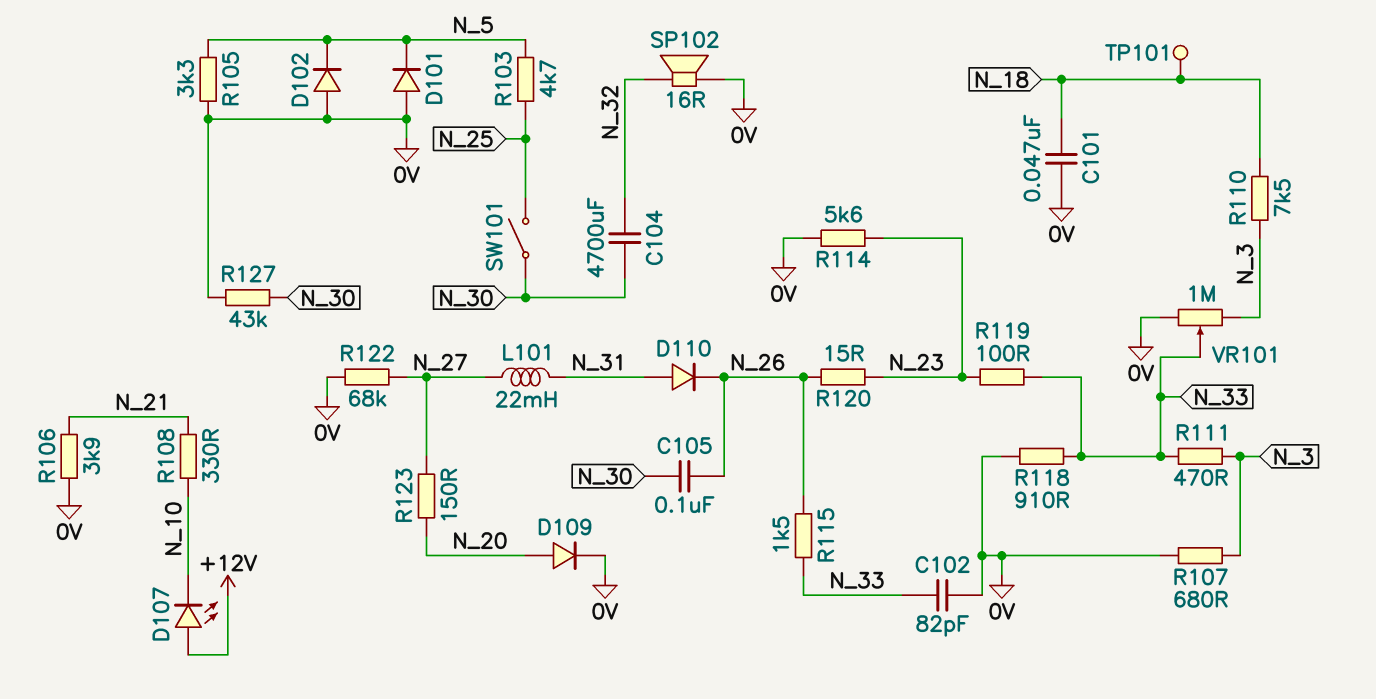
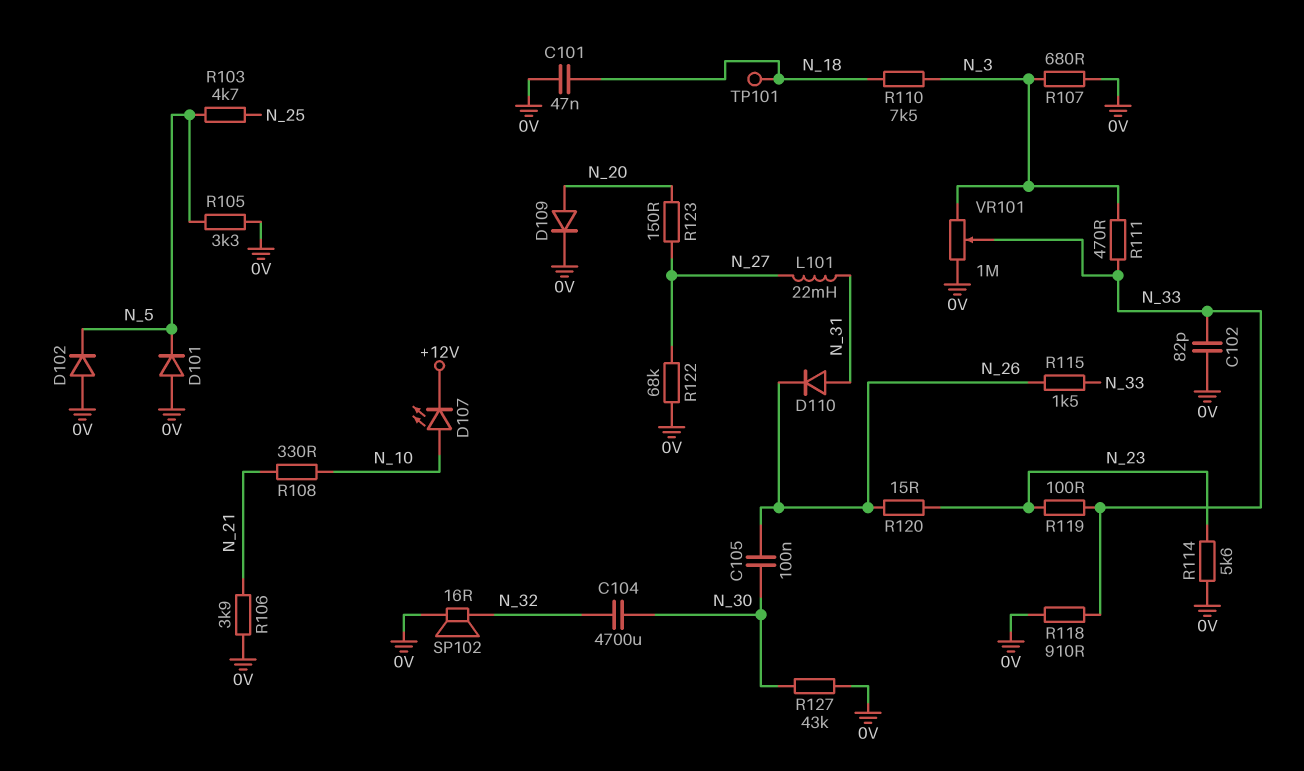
D107: LED (A +12V, K N_10) -> LED (A N_10, K +12V)
SW101: switch (N_25, N_30) -> none

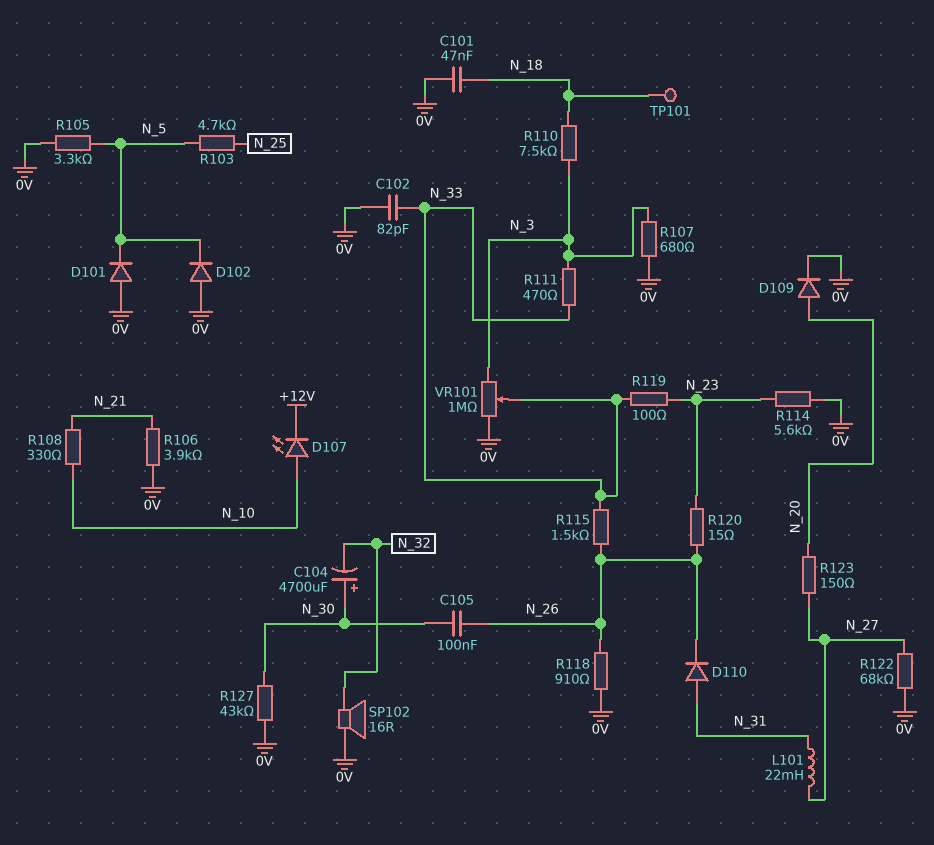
C104: 4700uF (N_30, N_32) -> 4700uF (plus N_30, minus N_32)
R118: 910 (0V, N_33) -> 910 (0V, N_26)

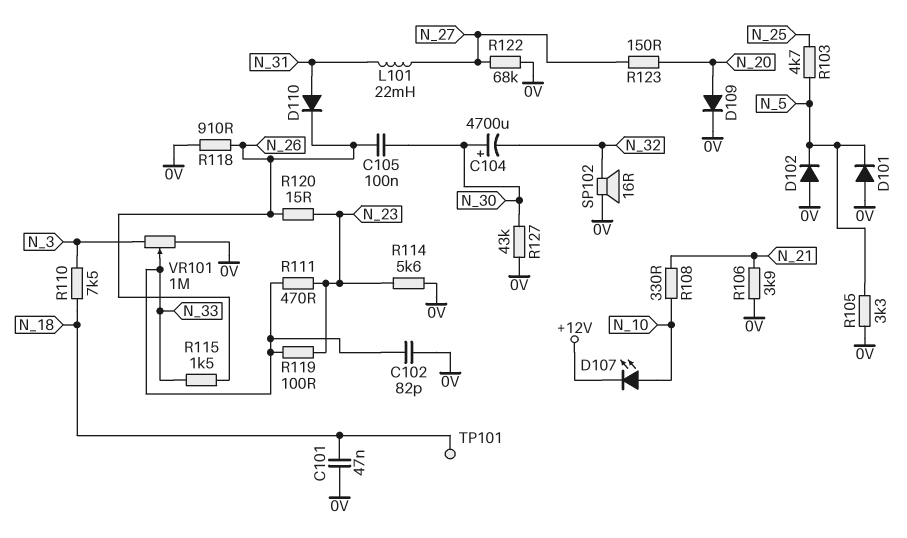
R107: 680 (0V, N_3) -> none
R111: 470 (N_3, N_33) -> 470 (N_23, N_33)

